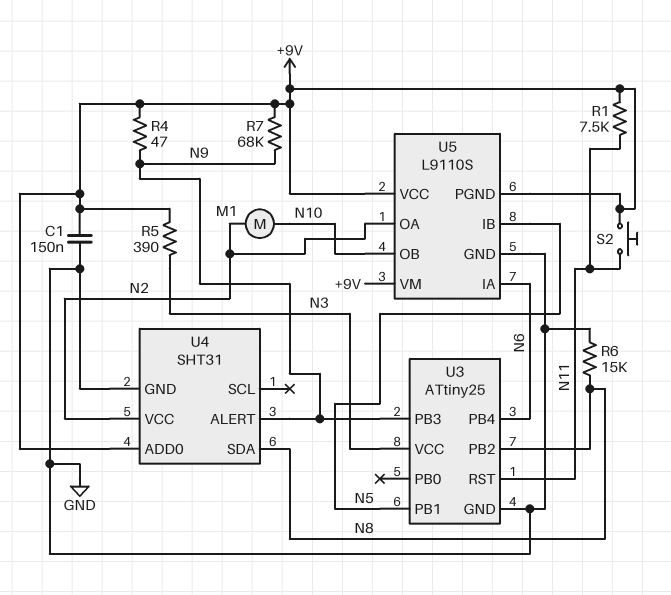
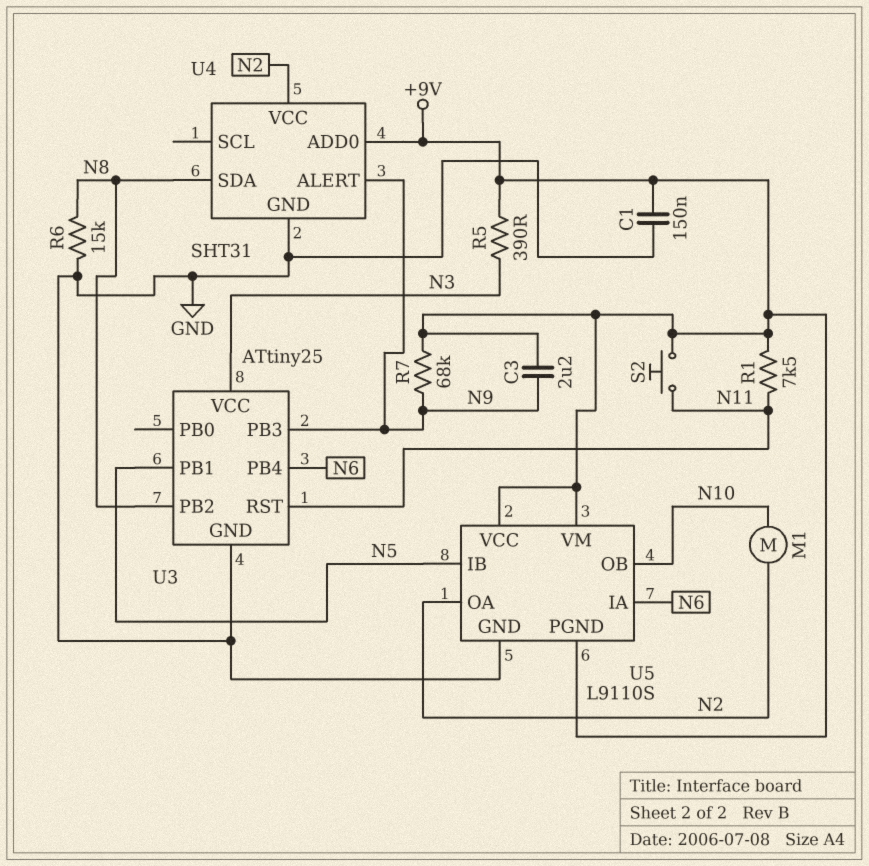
C3: none -> 2.2uF (+9V, N9)
R4: 47 (+9V, N9) -> none

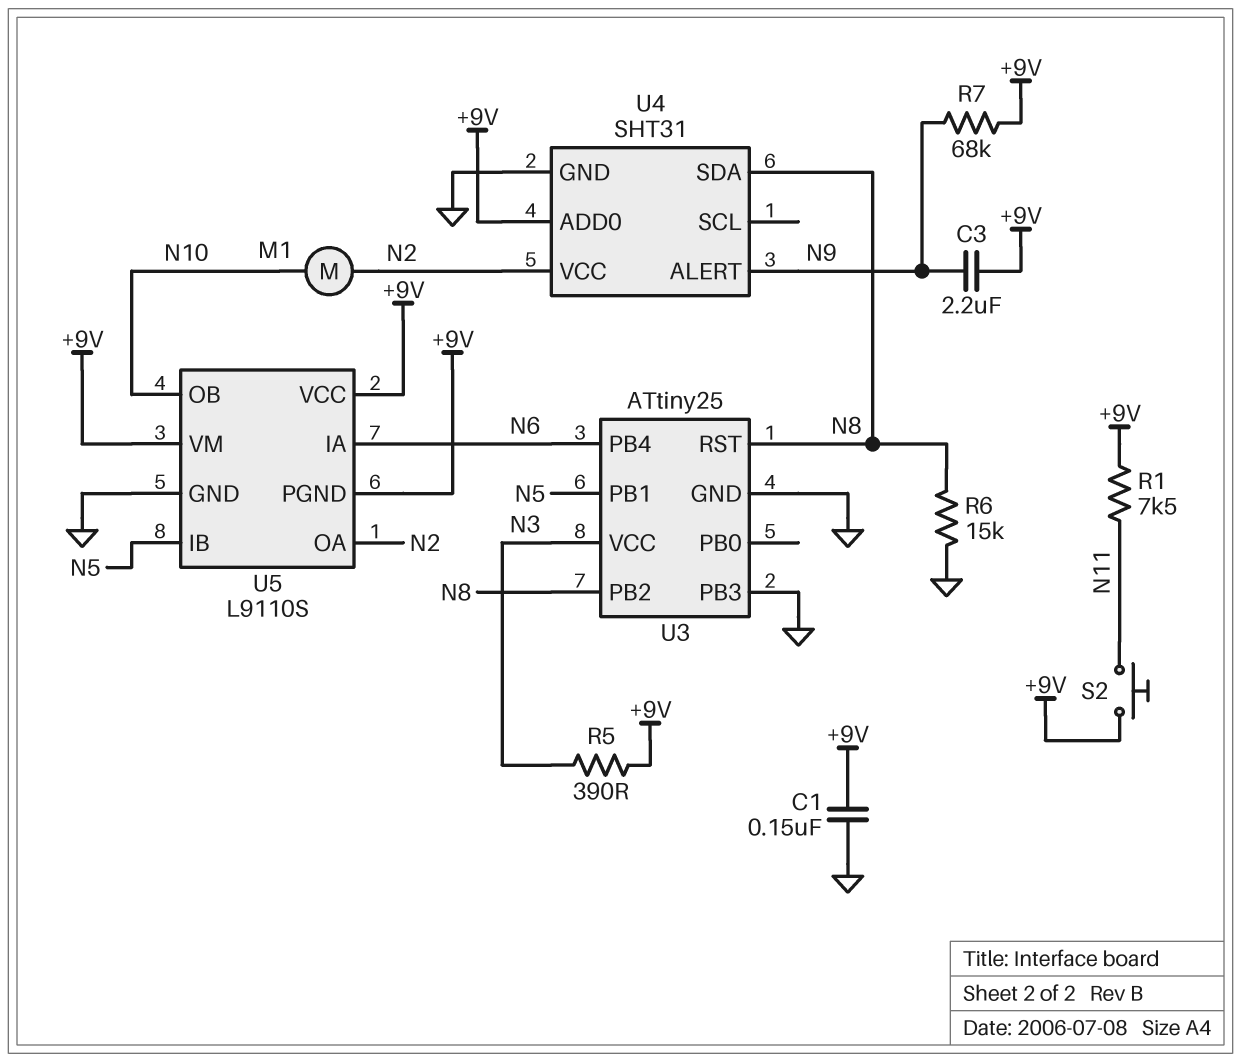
U3 pin PB3: N9 -> GND
U3 pin RST: N11 -> N8

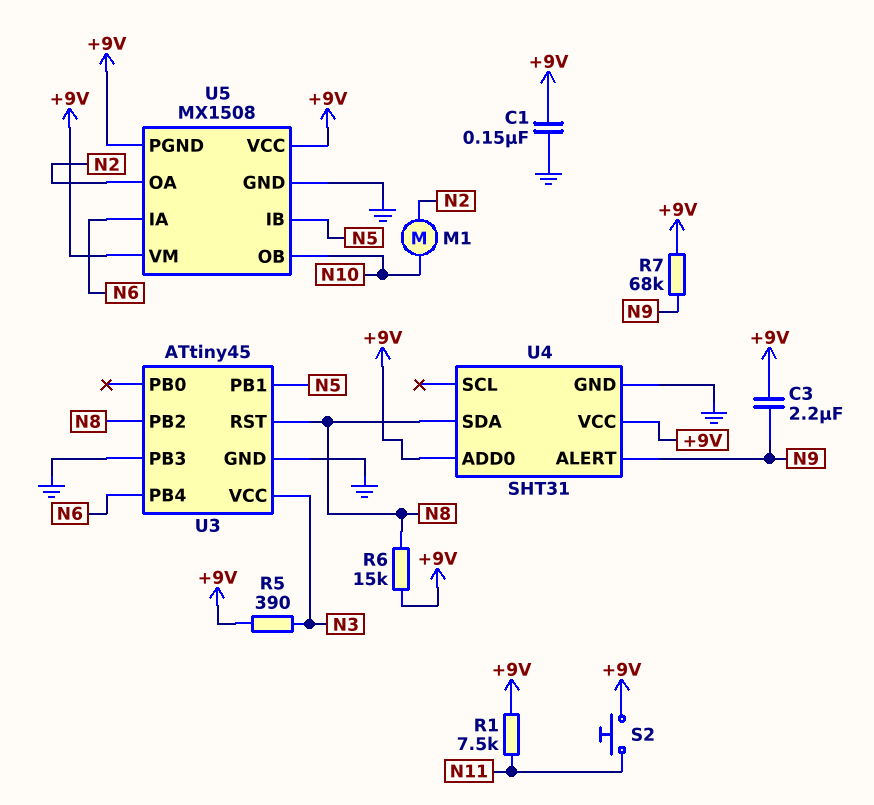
R6: 15k (GND, N8) -> 15k (+9V, N8)
U3: ATtiny25 -> ATtiny45
U4 pin VCC: N2 -> +9V
U5: L9110S -> MX1508

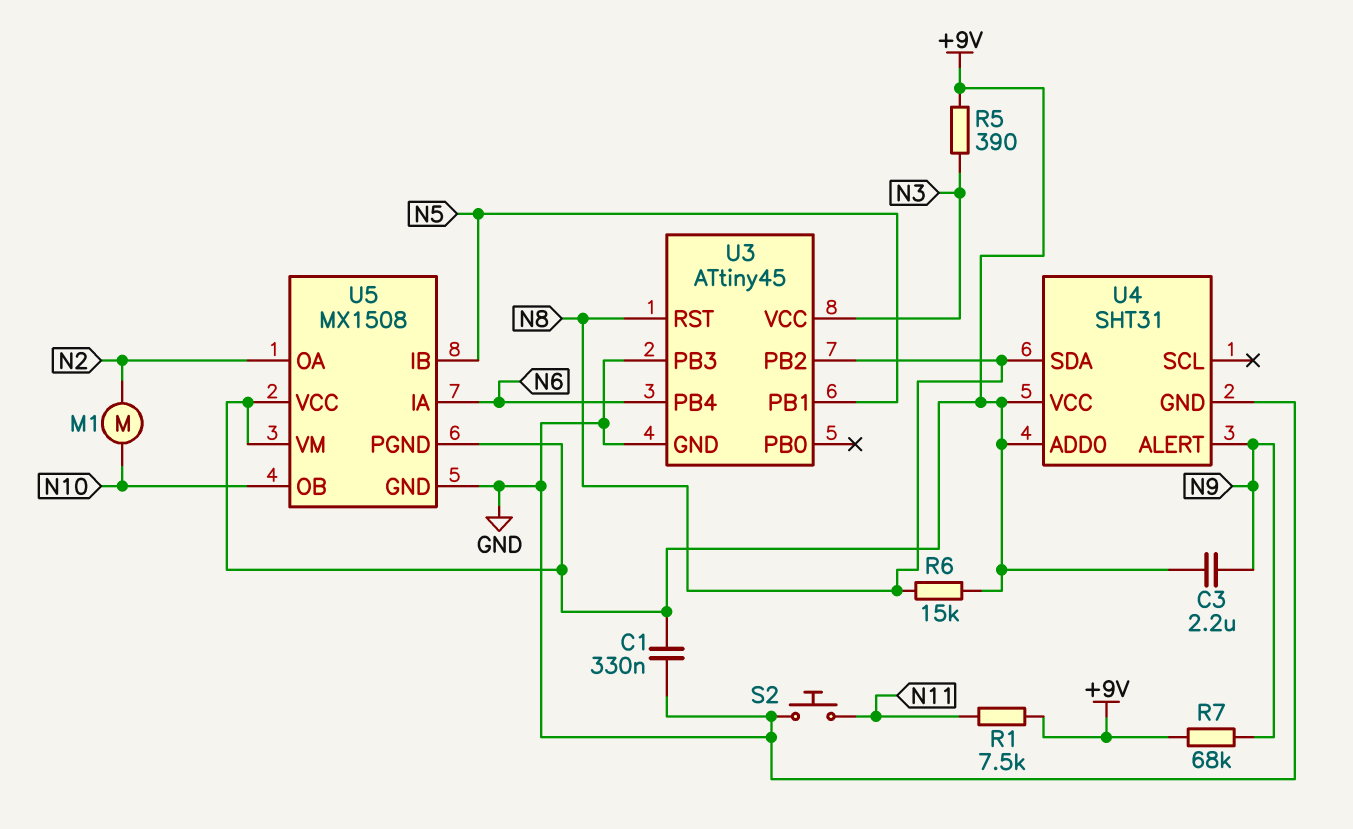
C1: 150nF (+9V, GND) -> 330nF (+9V, GND)
S2: button (+9V, N11) -> button (GND, N11)

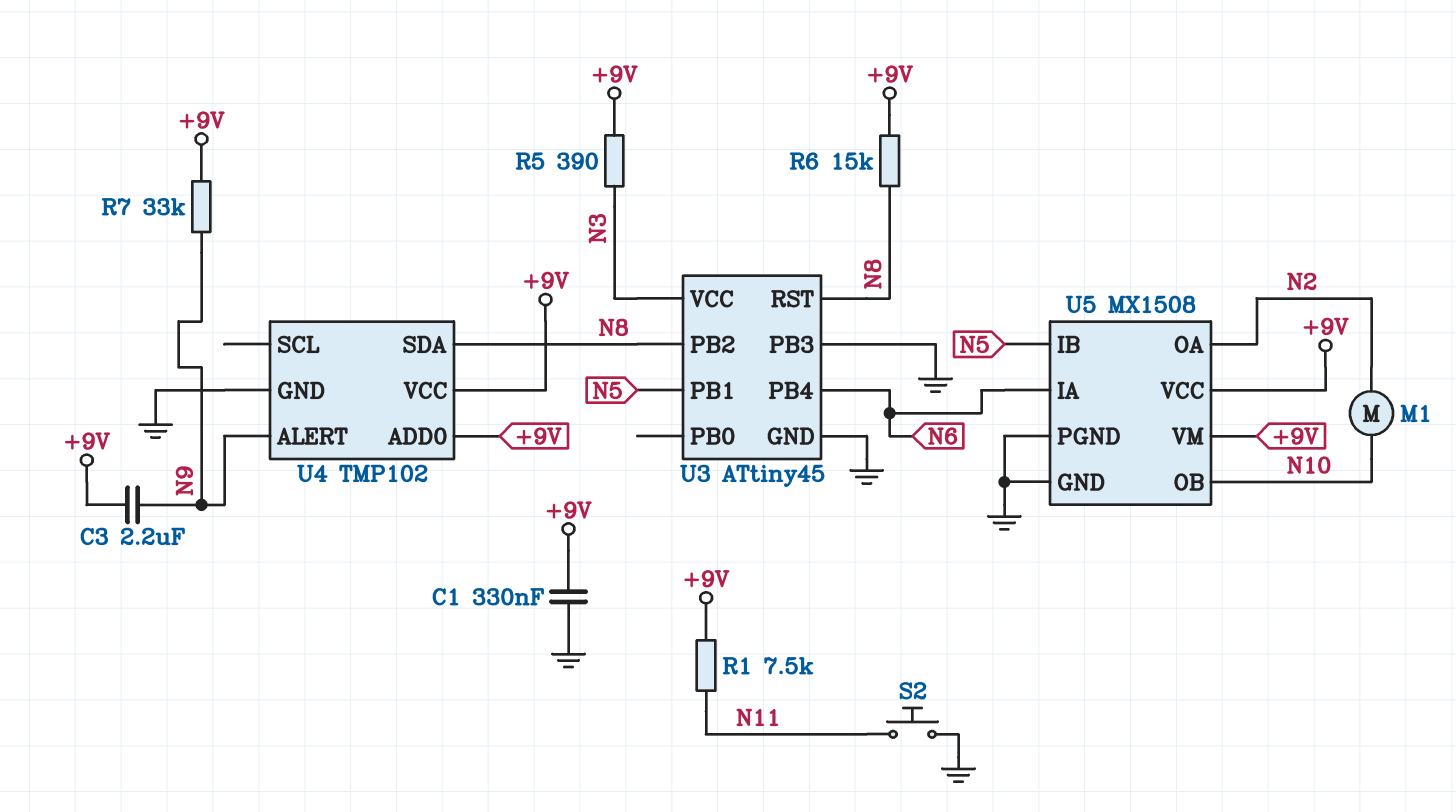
R7: 68k (+9V, N9) -> 33k (+9V, N9)
U4: SHT31 -> TMP102
U5 pin PGND: +9V -> GND

